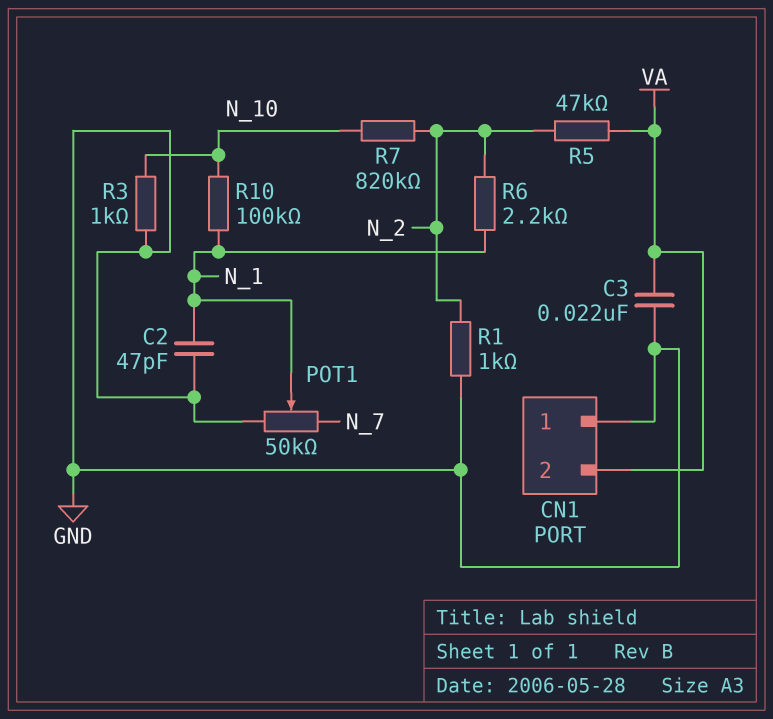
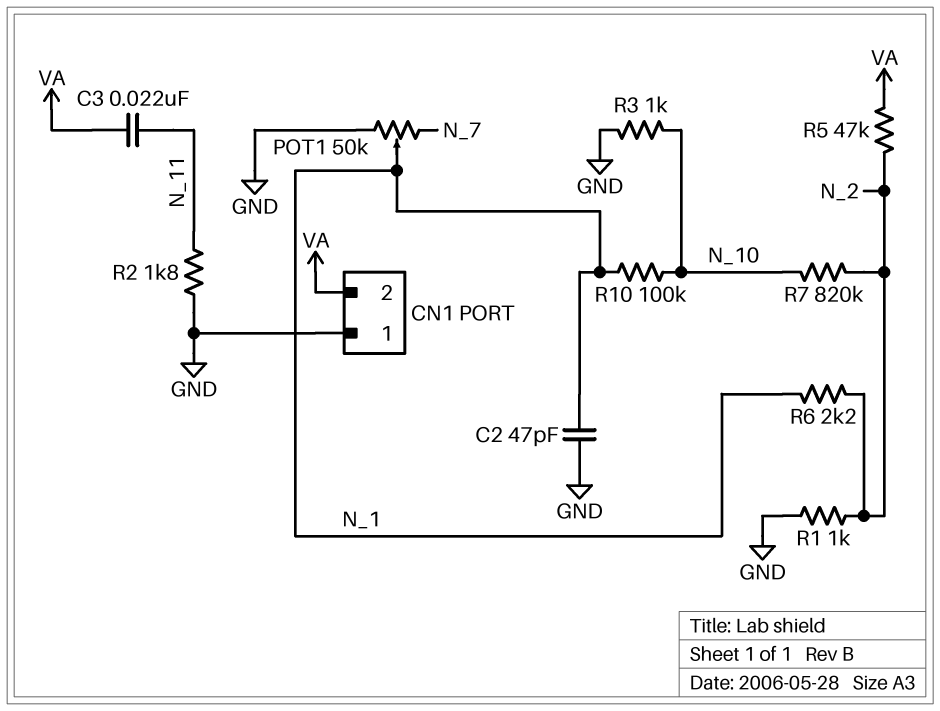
C3: 22nF (GND, VA) -> 22nF (N_11, VA)
R2: none -> 1.8k (GND, N_11)

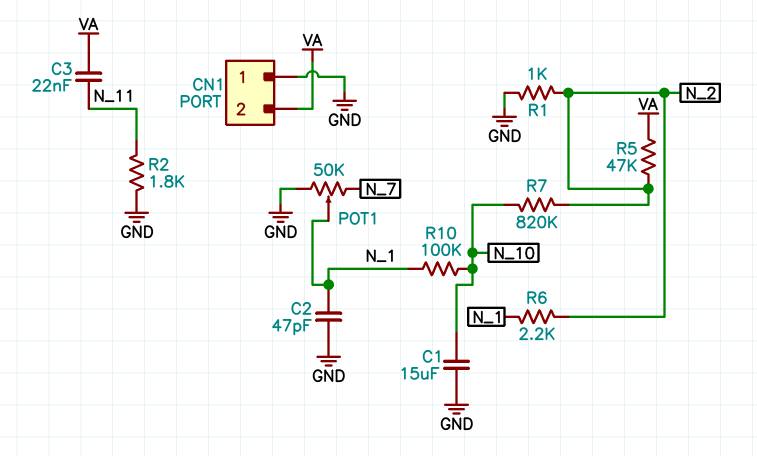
C1: none -> 15uF (GND, N_10)
R3: 1k (GND, N_10) -> none

